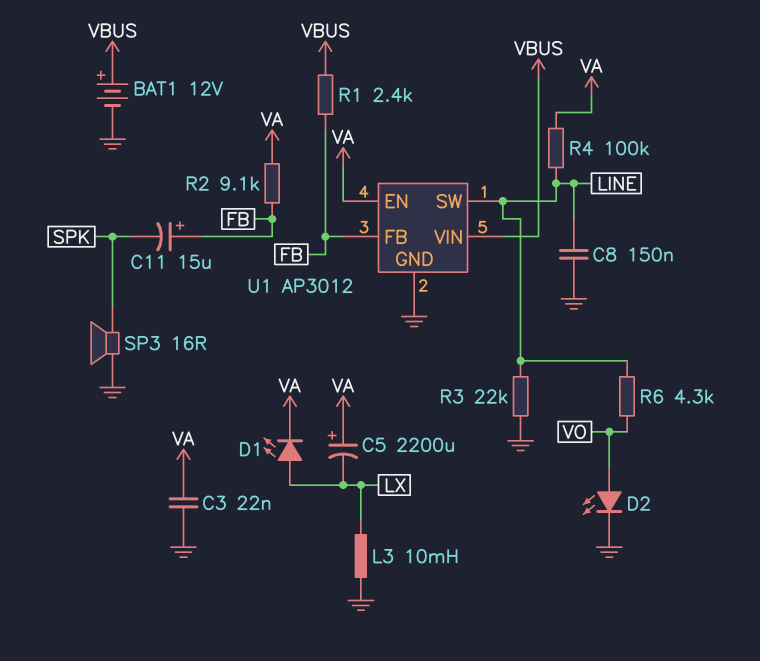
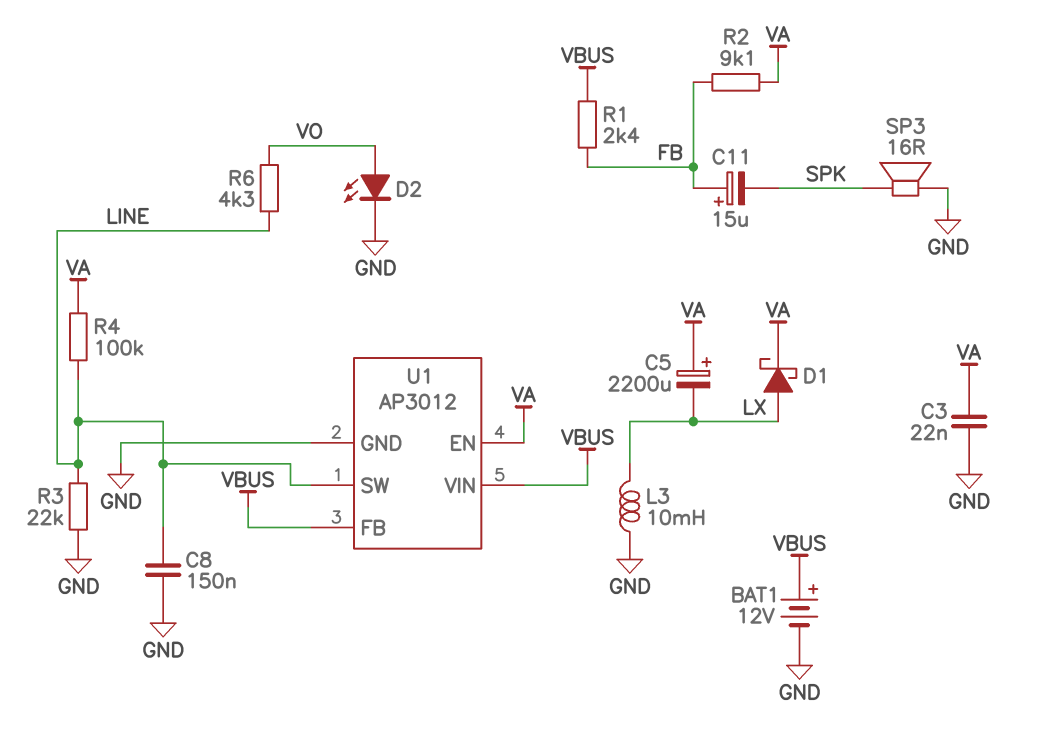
D1: LED (A LX, K VA) -> schottky (A LX, K VA)
U1 pin FB: FB -> VBUS

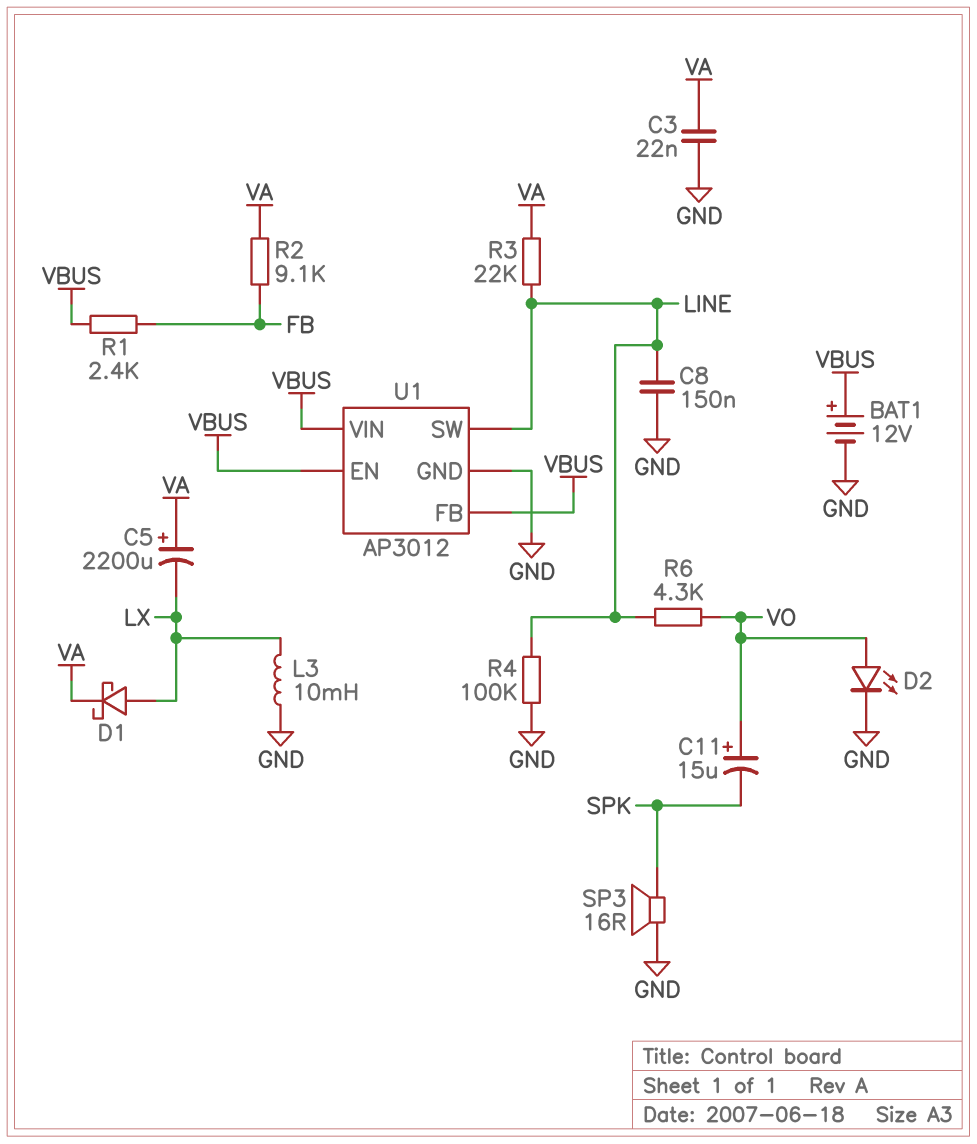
C11: 15uF (plus FB, minus SPK) -> 15uF (plus VO, minus SPK)
R3: 22k (GND, LINE) -> 22k (LINE, VA)
R4: 100k (LINE, VA) -> 100k (GND, LINE)
U1 pin EN: VA -> VBUS

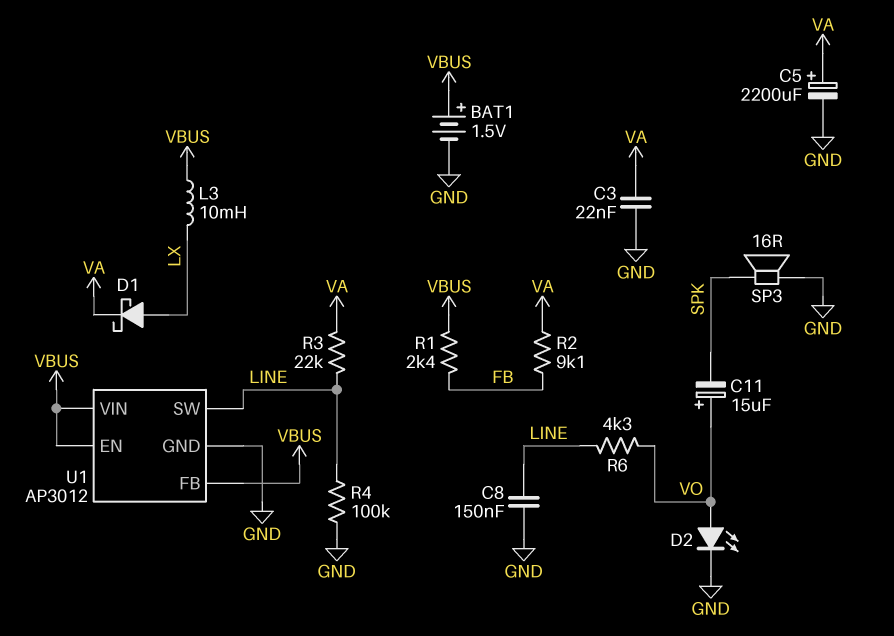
BAT1: 12V (plus VBUS, minus GND) -> 1.5V (plus VBUS, minus GND)
C5: 2200uF (plus VA, minus LX) -> 2200uF (plus VA, minus GND)
L3: 10mH (GND, LX) -> 10mH (LX, VBUS)

